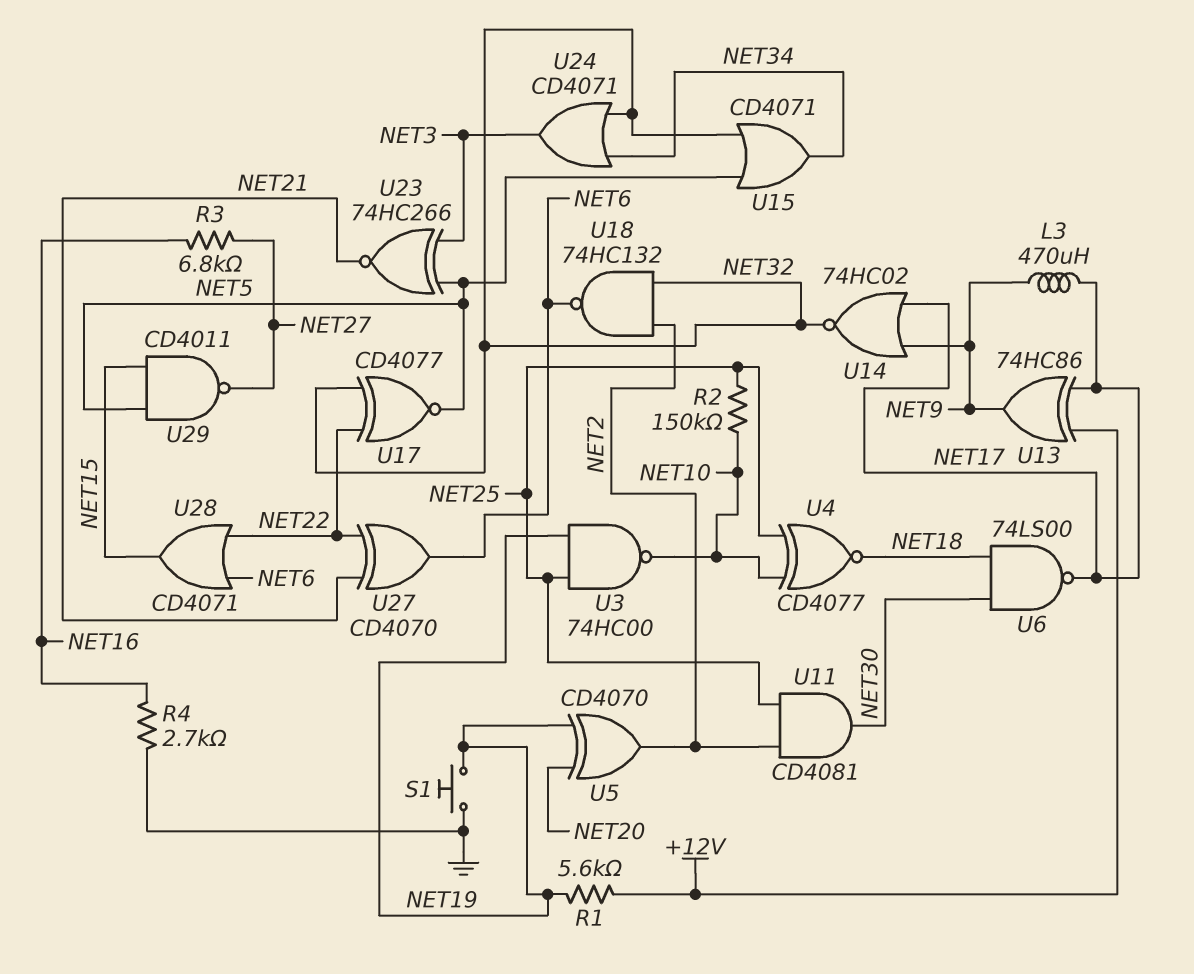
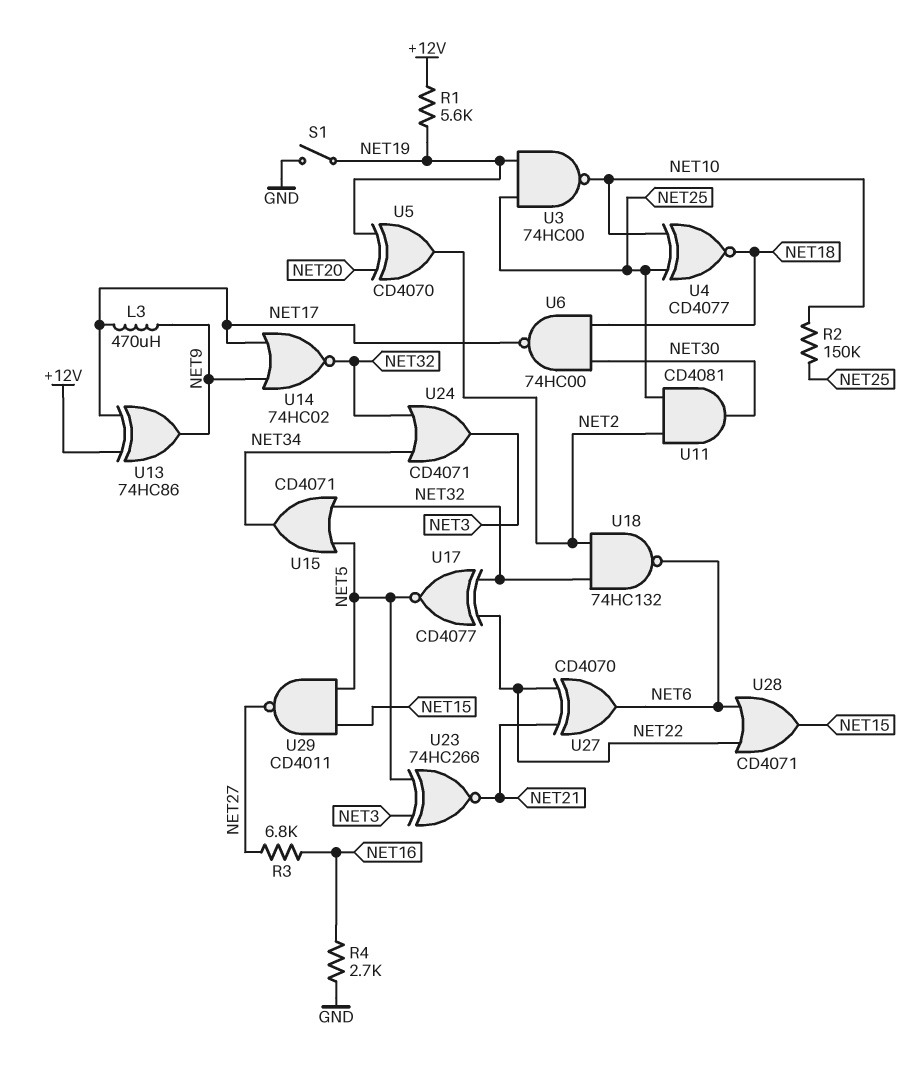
S1: button (GND, NET19) -> switch (GND, NET19)
U6: NAND 74LS00 (in NET18, in NET30, out NET17) -> NAND 74HC00 (in NET18, in NET30, out NET17)

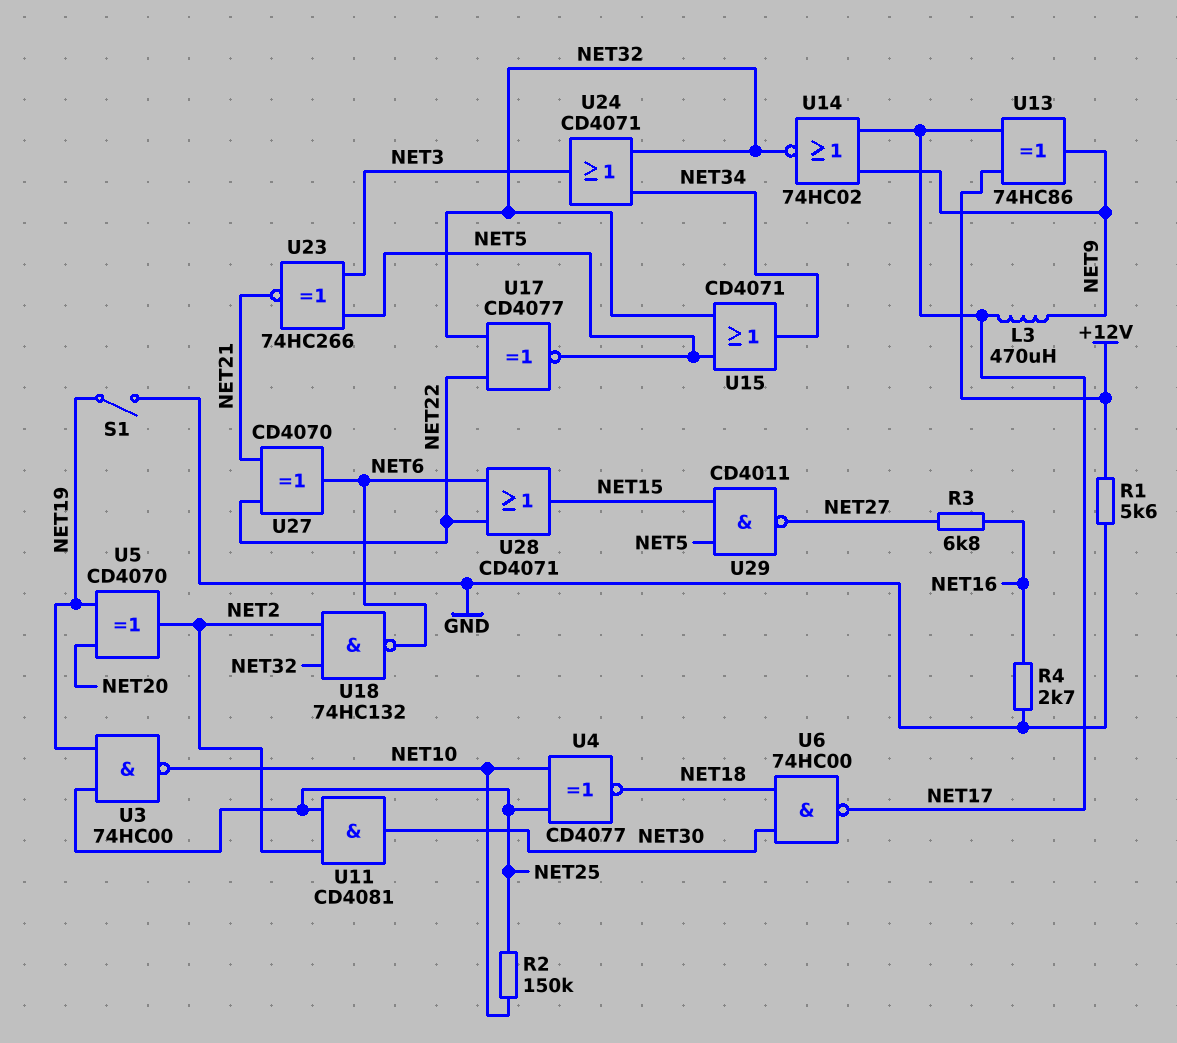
R1: 5.6k (+12V, NET19) -> 5.6k (+12V, GND)

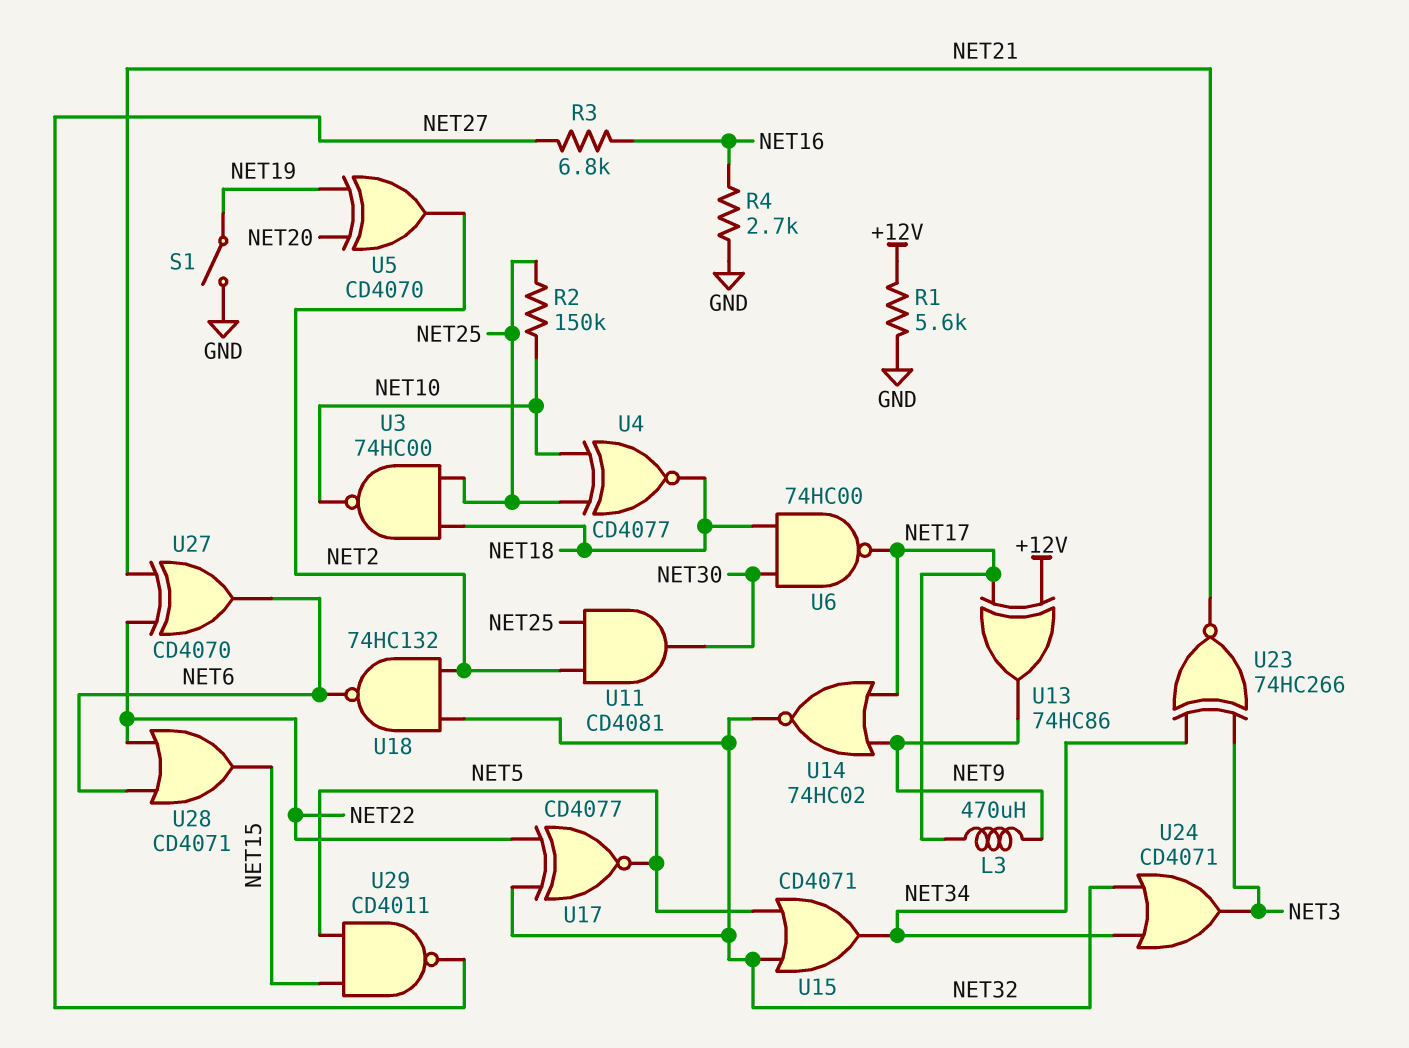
U3: NAND 74HC00 (in NET19, in NET25, out NET10) -> NAND 74HC00 (in NET18, in NET25, out NET10)
U23: XNOR 74HC266 (in NET3, in NET5, out NET21) -> XNOR 74HC266 (in NET3, in NET34, out NET21)

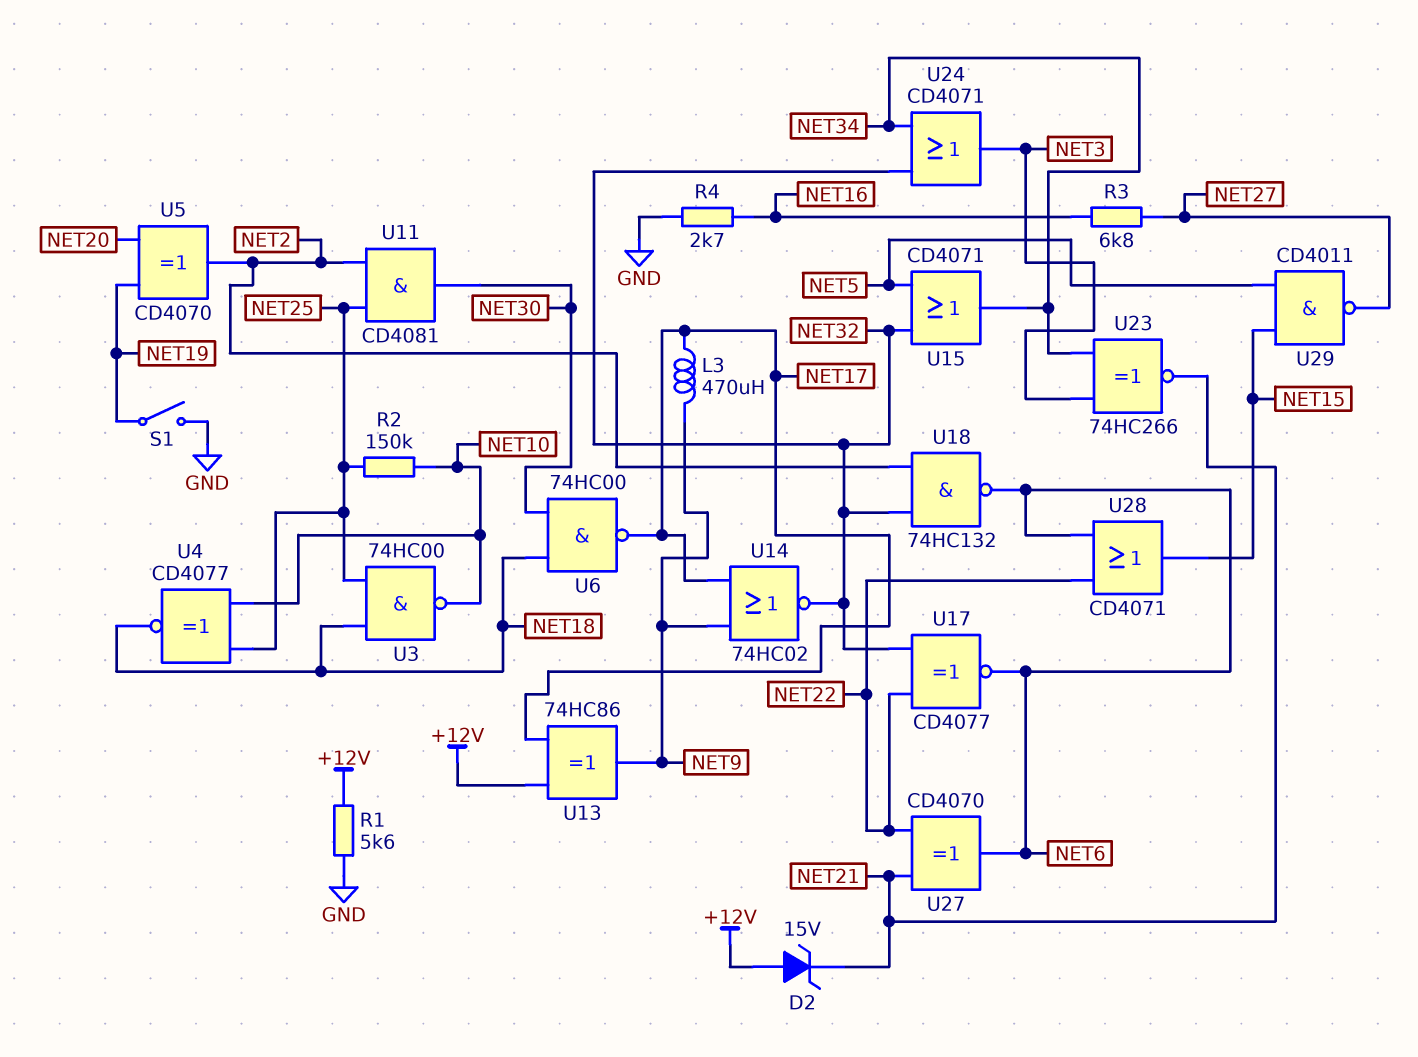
D2: none -> zener 15V (A +12V, K NET21)
U17: XNOR CD4077 (in NET22, in NET32, out NET5) -> XNOR CD4077 (in NET22, in NET32, out NET6)

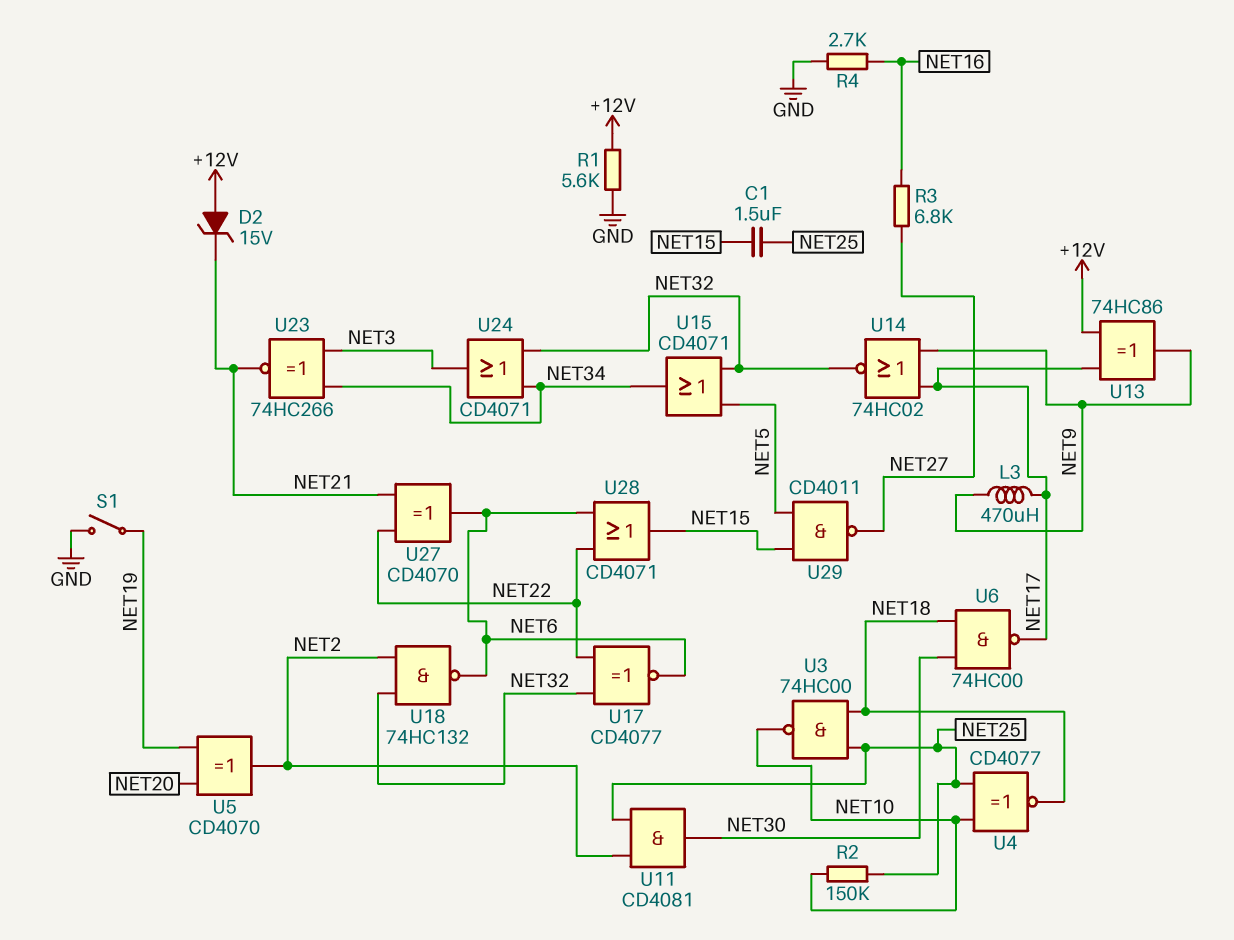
C1: none -> 1.5uF (NET15, NET25)

